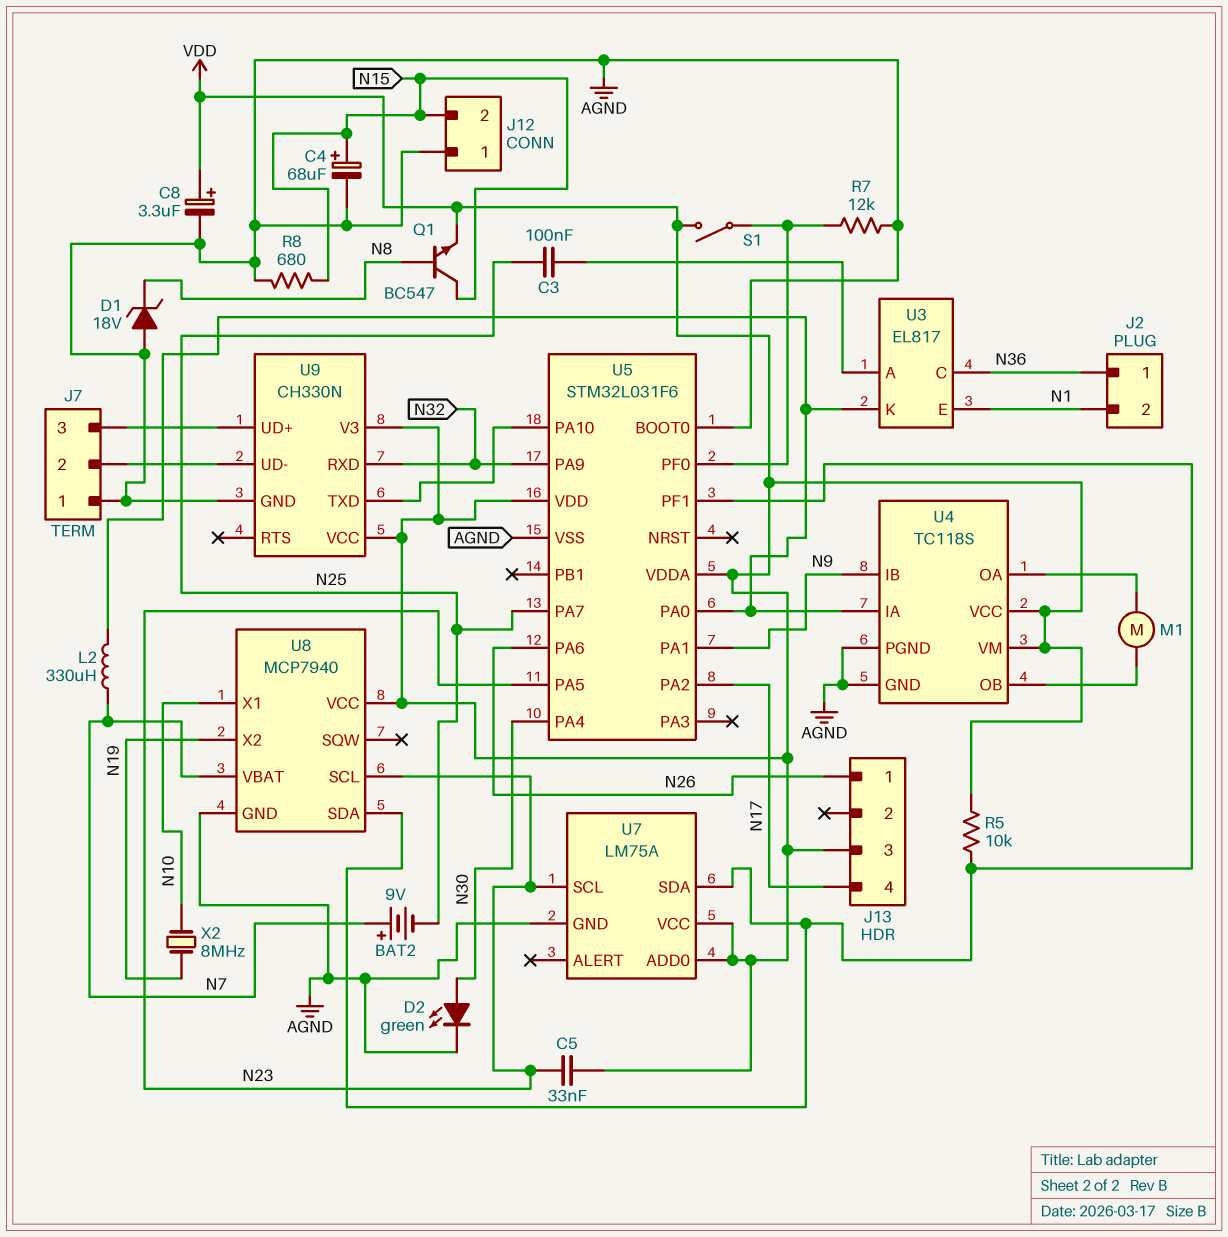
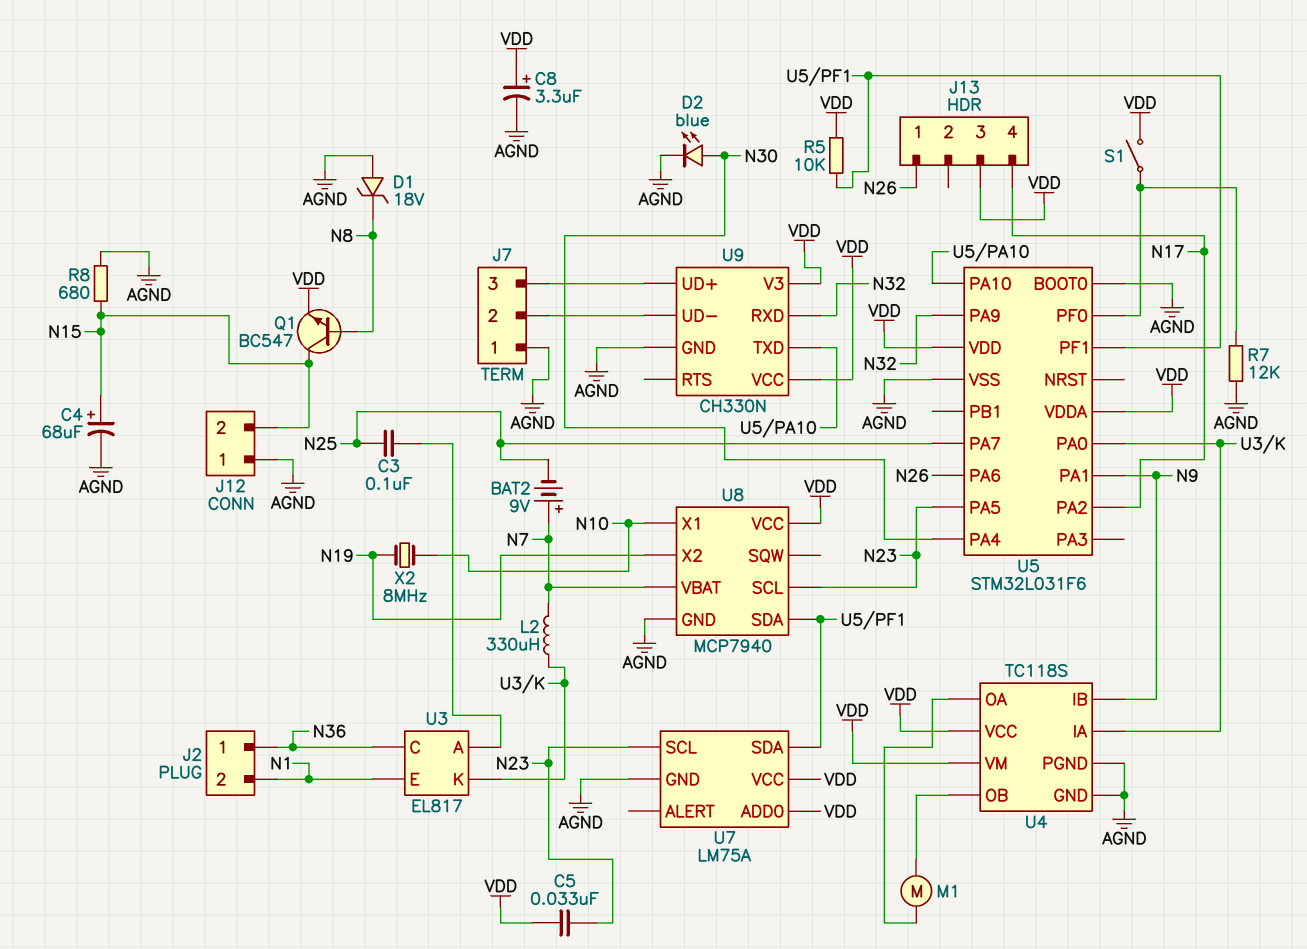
D2: LED green (A N30, K AGND) -> LED blue (A N30, K AGND)

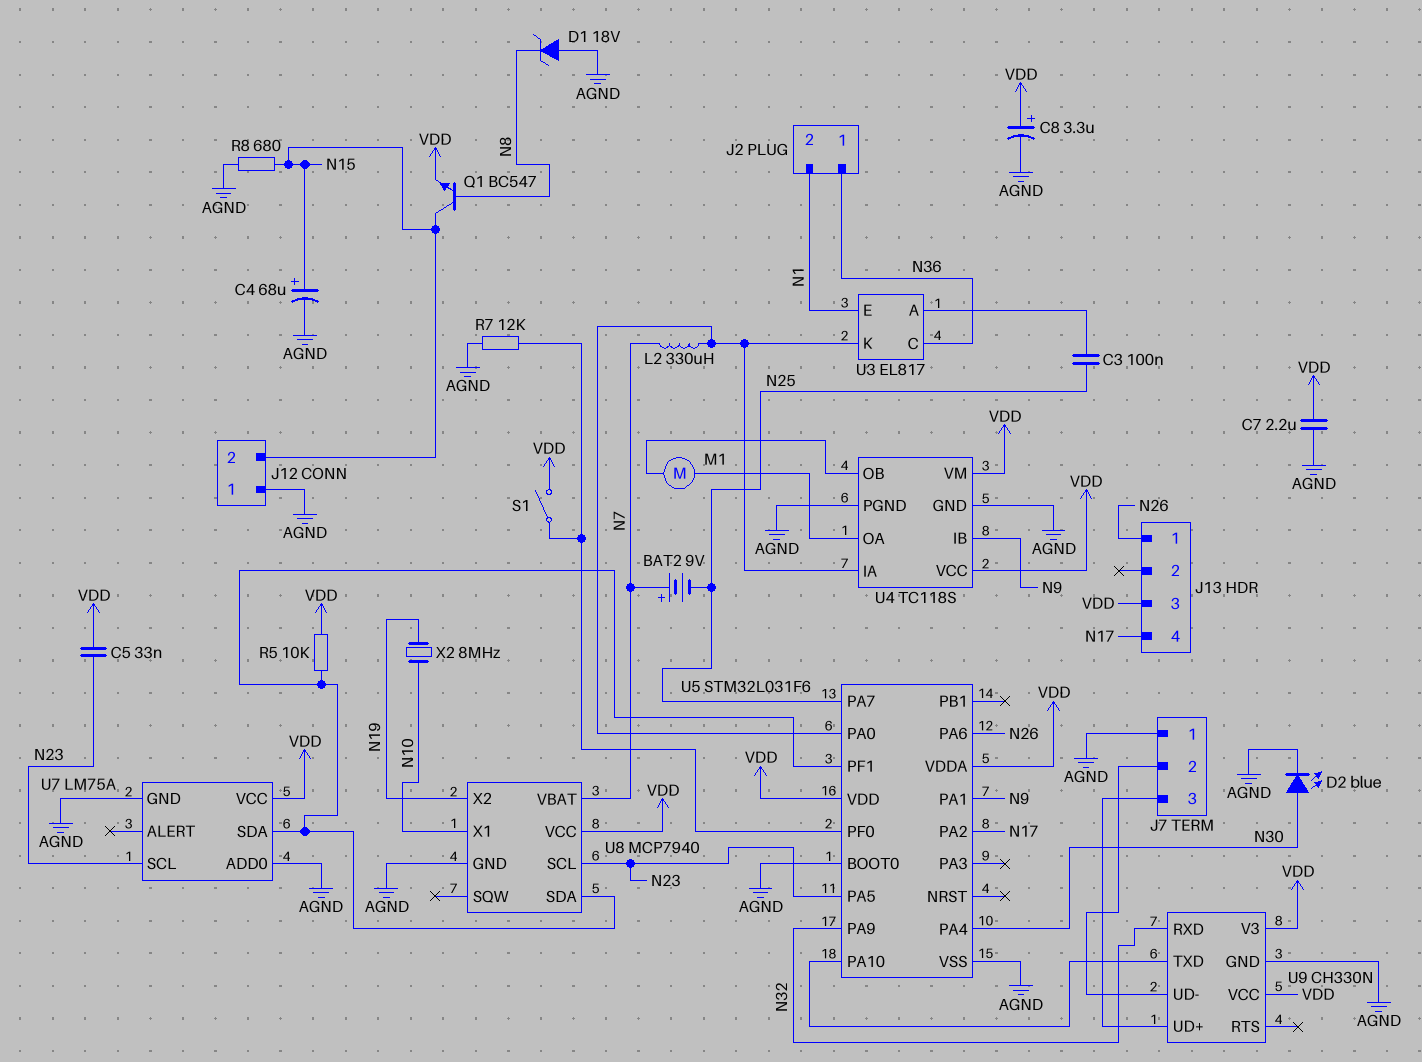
C7: none -> 2.2uF (AGND, VDD)
U7 pin ADD0: VDD -> AGND

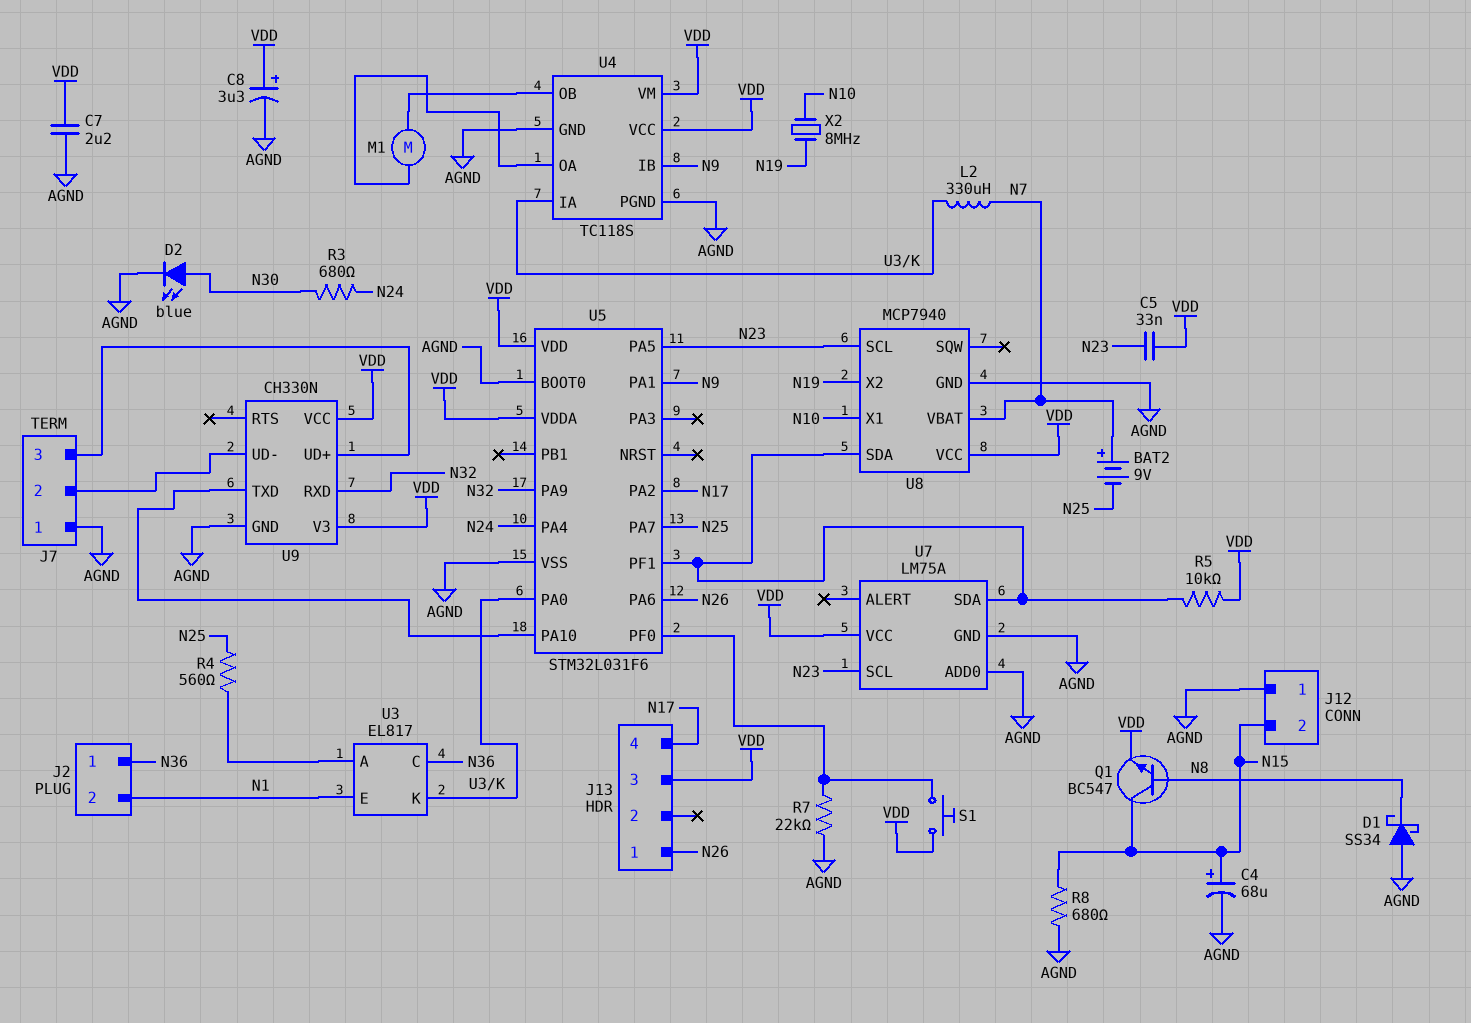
C3: 100nF (N25, U3/A) -> none
D1: zener 18V (A AGND, K N8) -> schottky SS34 (A AGND, K N8)
R3: none -> 680 (N24, N30)
R4: none -> 560 (N25, U3/A)
R7: 12k (AGND, U5/PF0) -> 22k (AGND, U5/PF0)
S1: switch (U5/PF0, VDD) -> button (U5/PF0, VDD)
U5 pin PA4: N30 -> N24

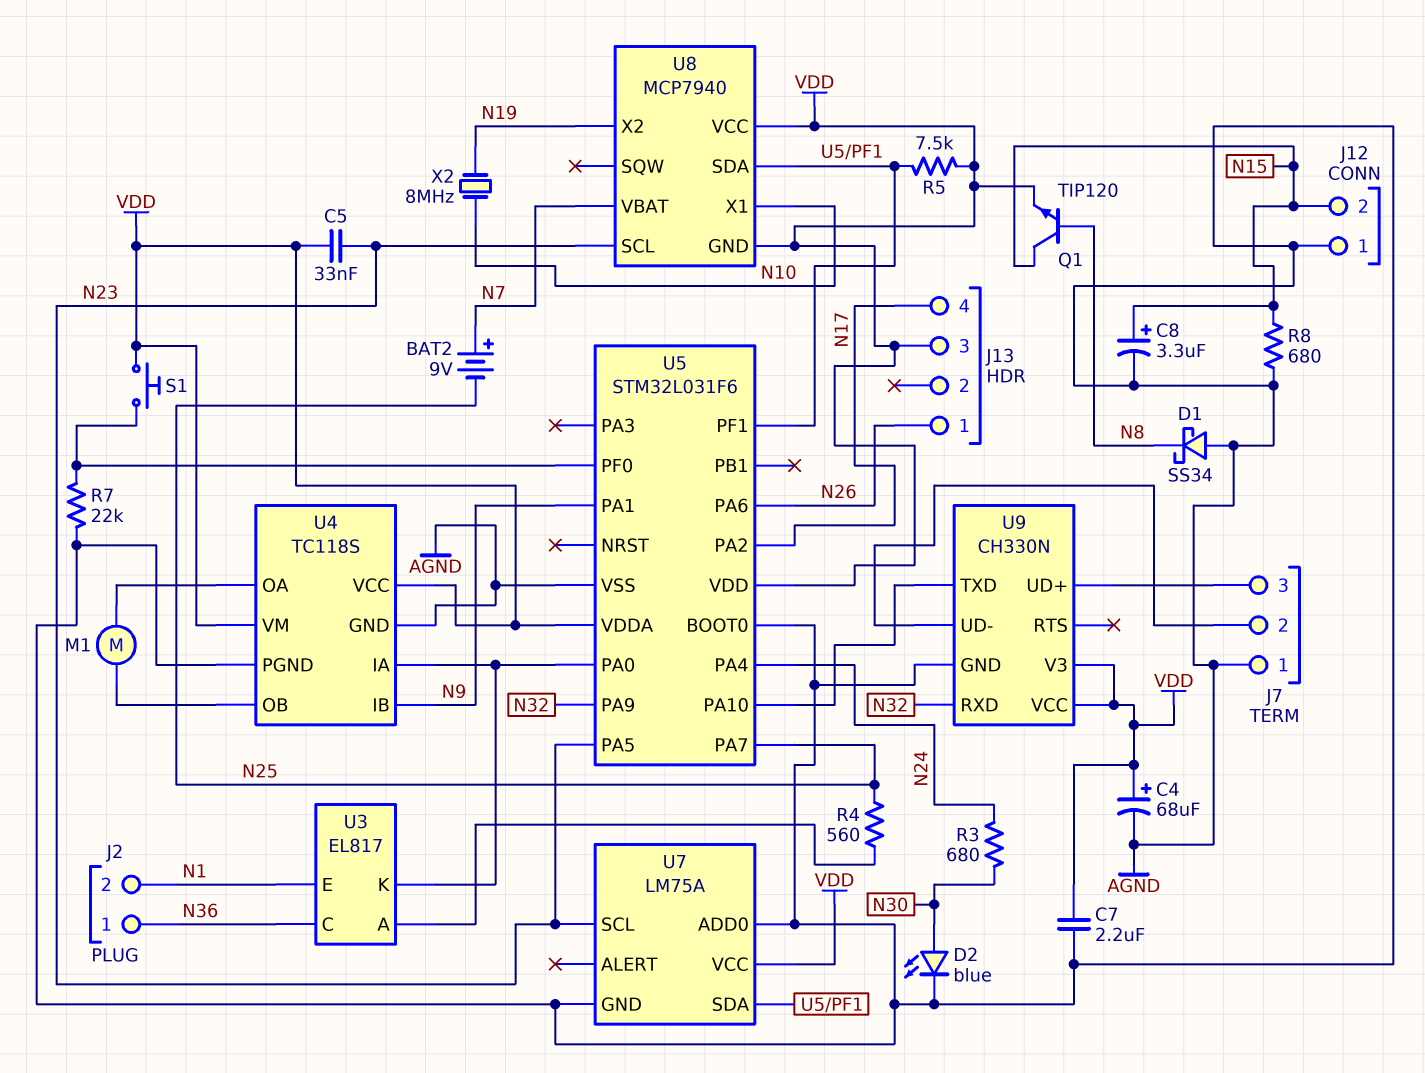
C4: 68uF (plus N15, minus AGND) -> 68uF (plus VDD, minus AGND)
C8: 3.3uF (plus VDD, minus AGND) -> 3.3uF (plus N15, minus AGND)
L2: 330uH (N7, U3/K) -> none
Q1: NPN BC547 (B N8, C N15, E VDD) -> NPN TIP120 (B N8, C N15, E VDD)
R5: 10k (U5/PF1, VDD) -> 7.5k (U5/PF1, VDD)
U8 pin GND: AGND -> VDD

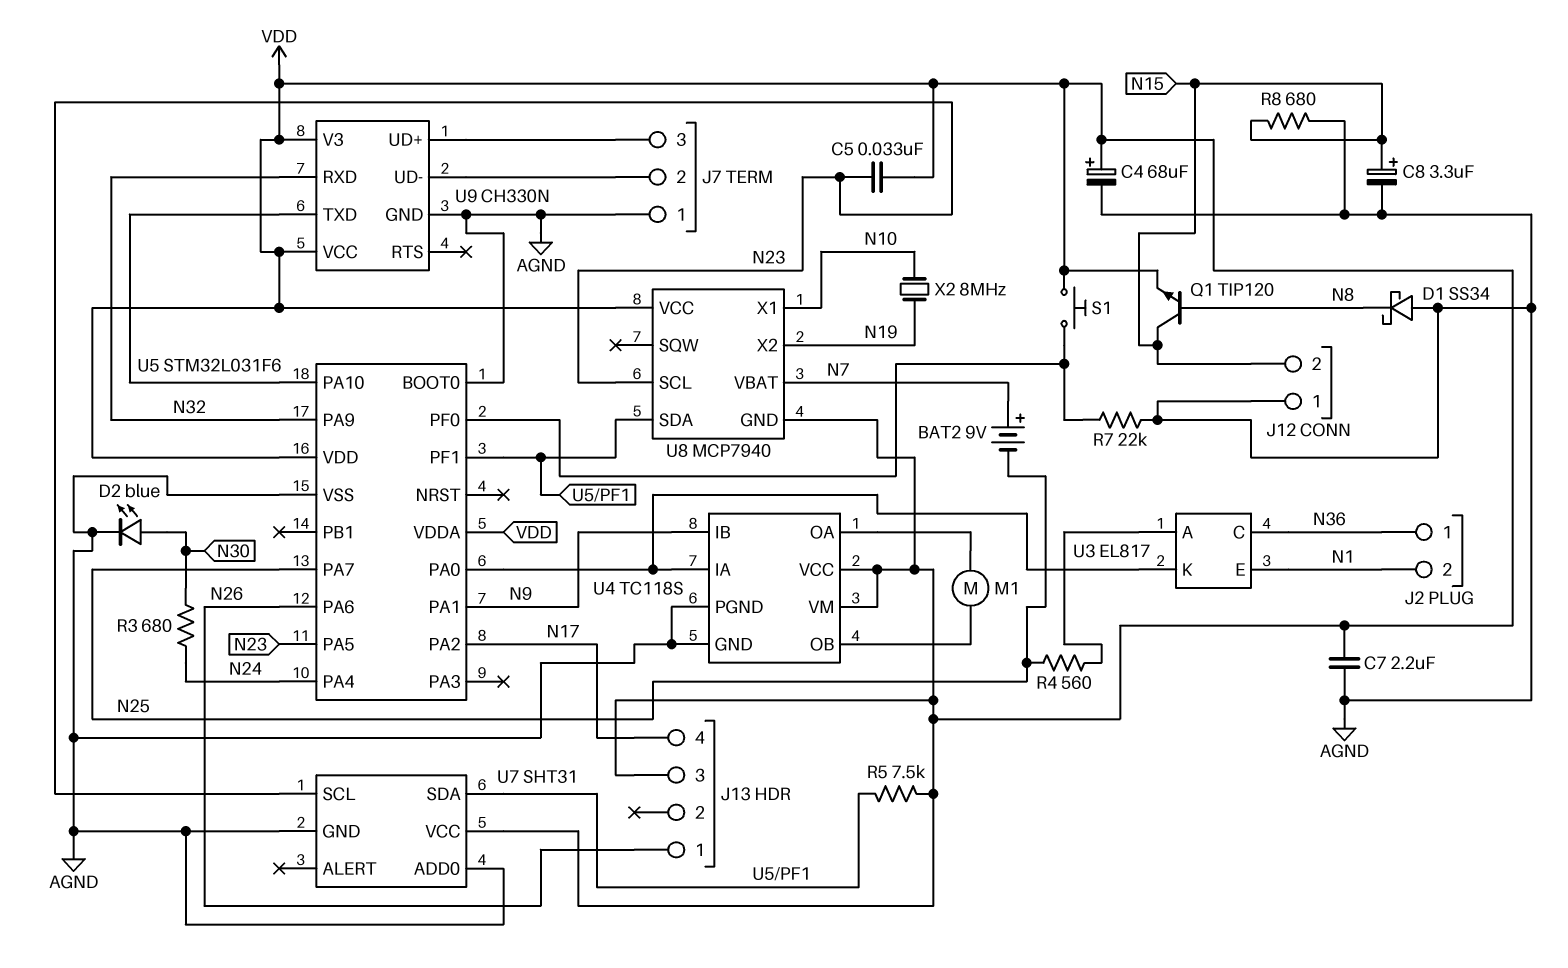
U7: LM75A -> SHT31

